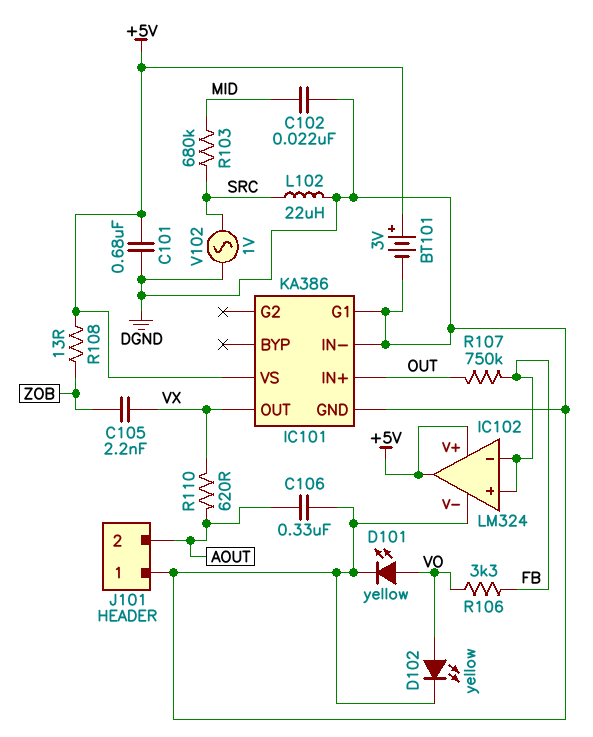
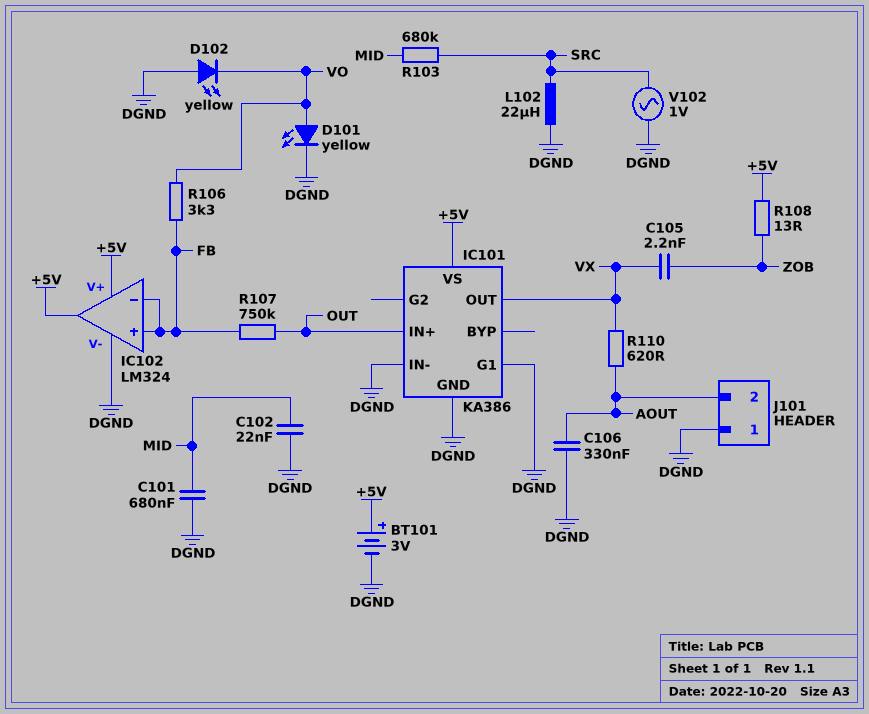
C101: 680nF (+5V, DGND) -> 680nF (DGND, MID)
D102: LED yellow (A VO, K DGND) -> LED yellow (A DGND, K VO)

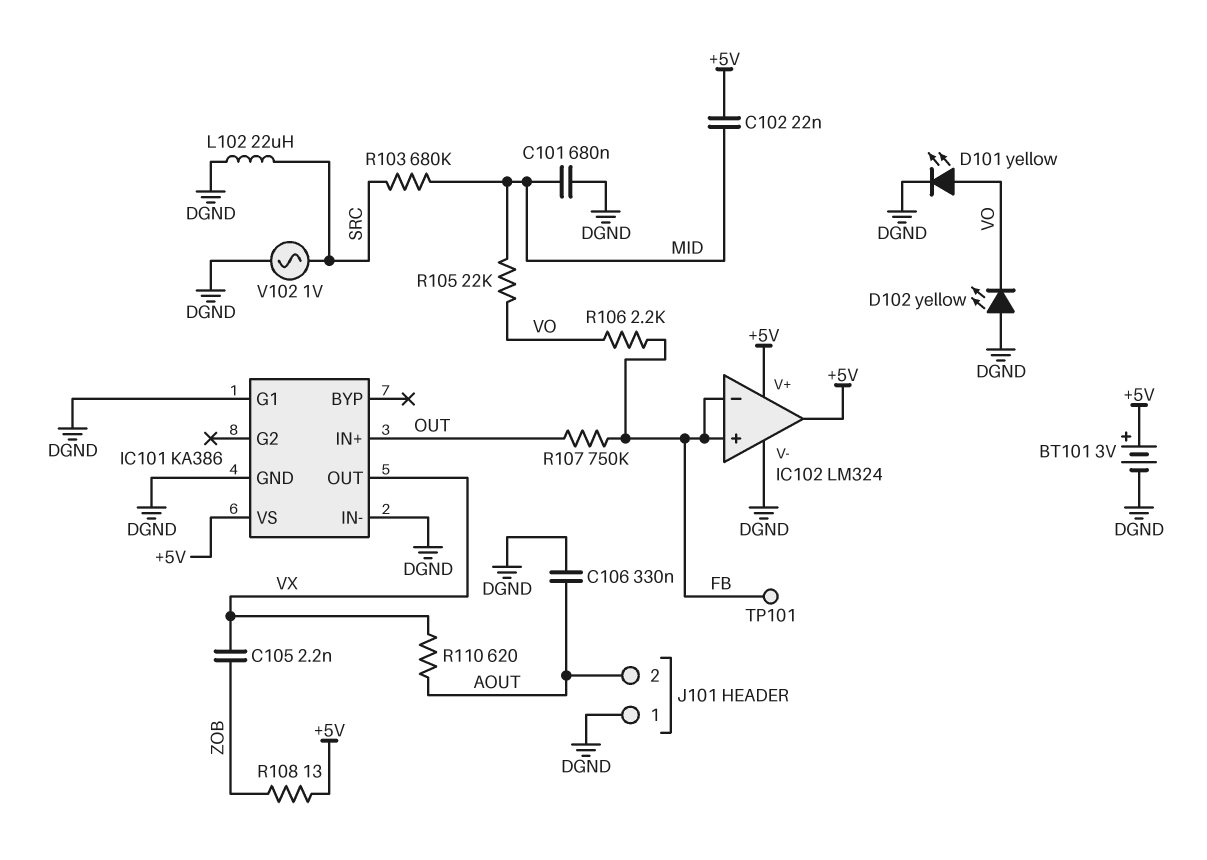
C102: 22nF (DGND, MID) -> 22nF (+5V, MID)
R105: none -> 22k (MID, VO)
R106: 3.3k (FB, VO) -> 2.2k (FB, VO)
TP101: none -> test point (FB)

